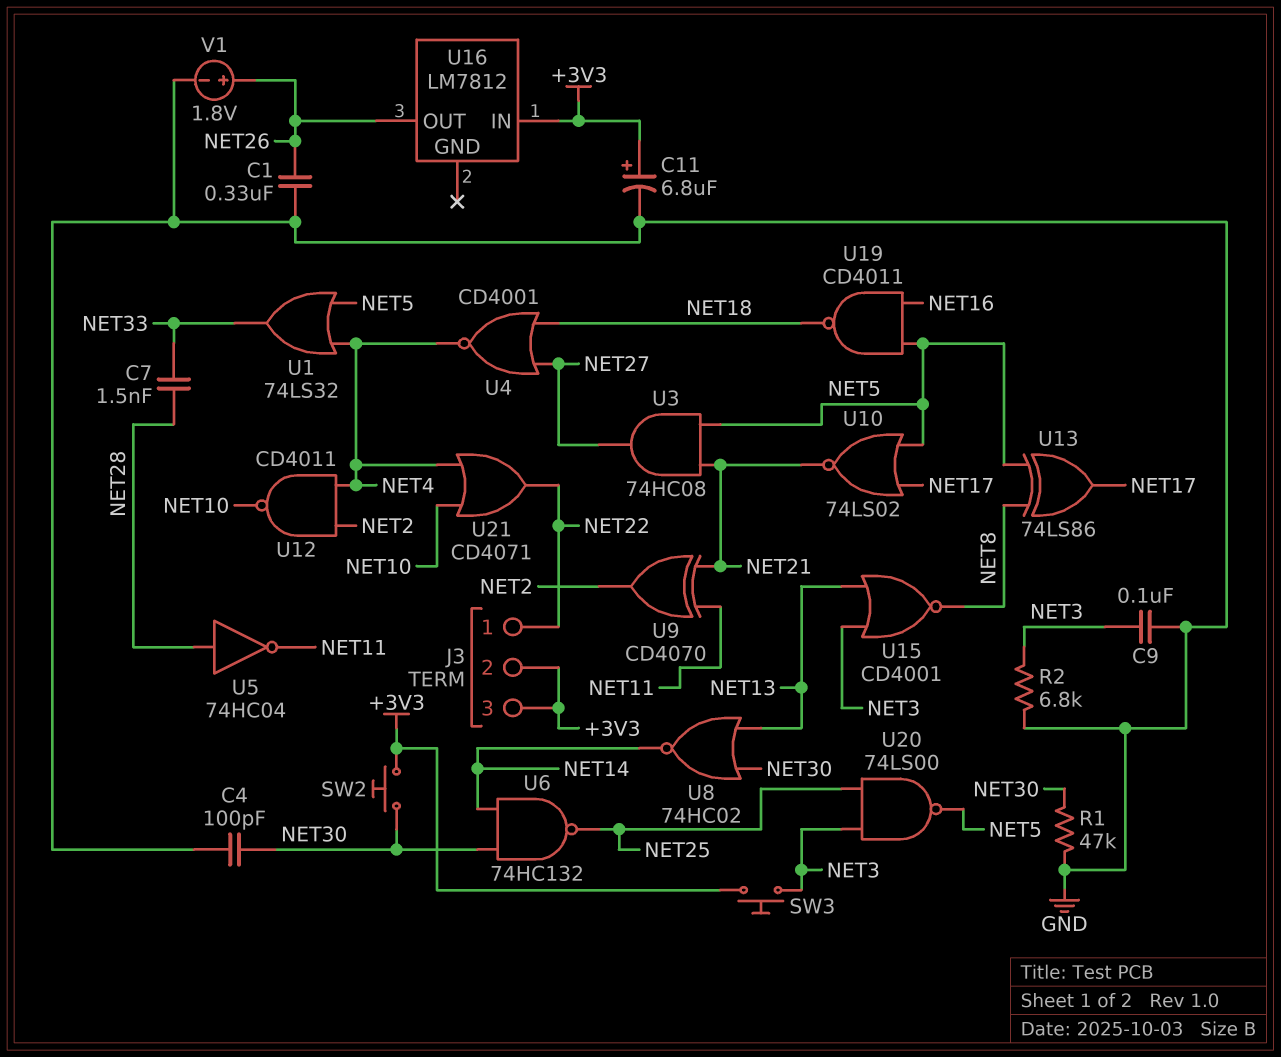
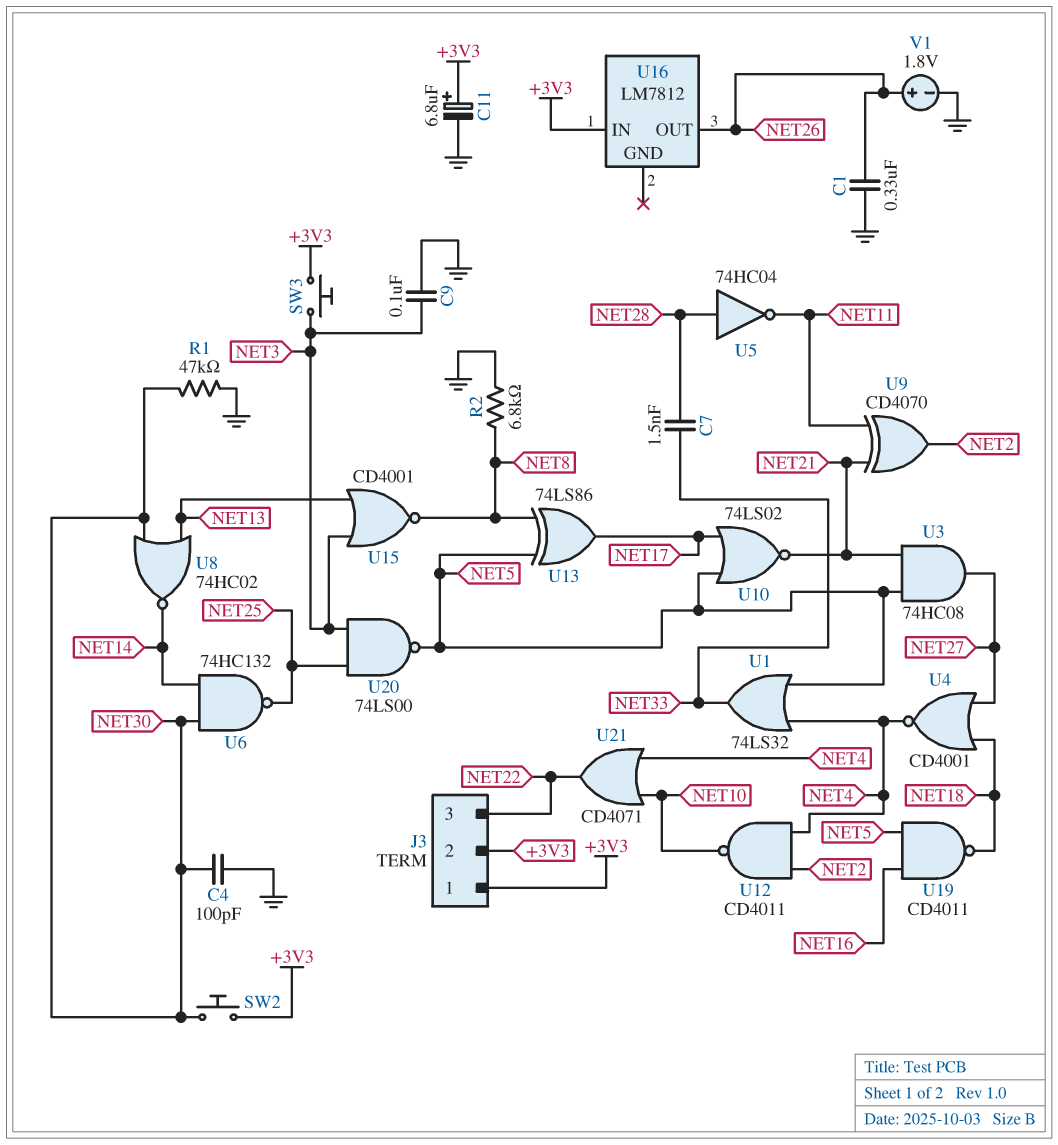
J3 pin 1: NET22 -> +3V3
J3 pin 3: +3V3 -> NET22
R2: 6.8k (GND, NET3) -> 6.8k (GND, NET8)

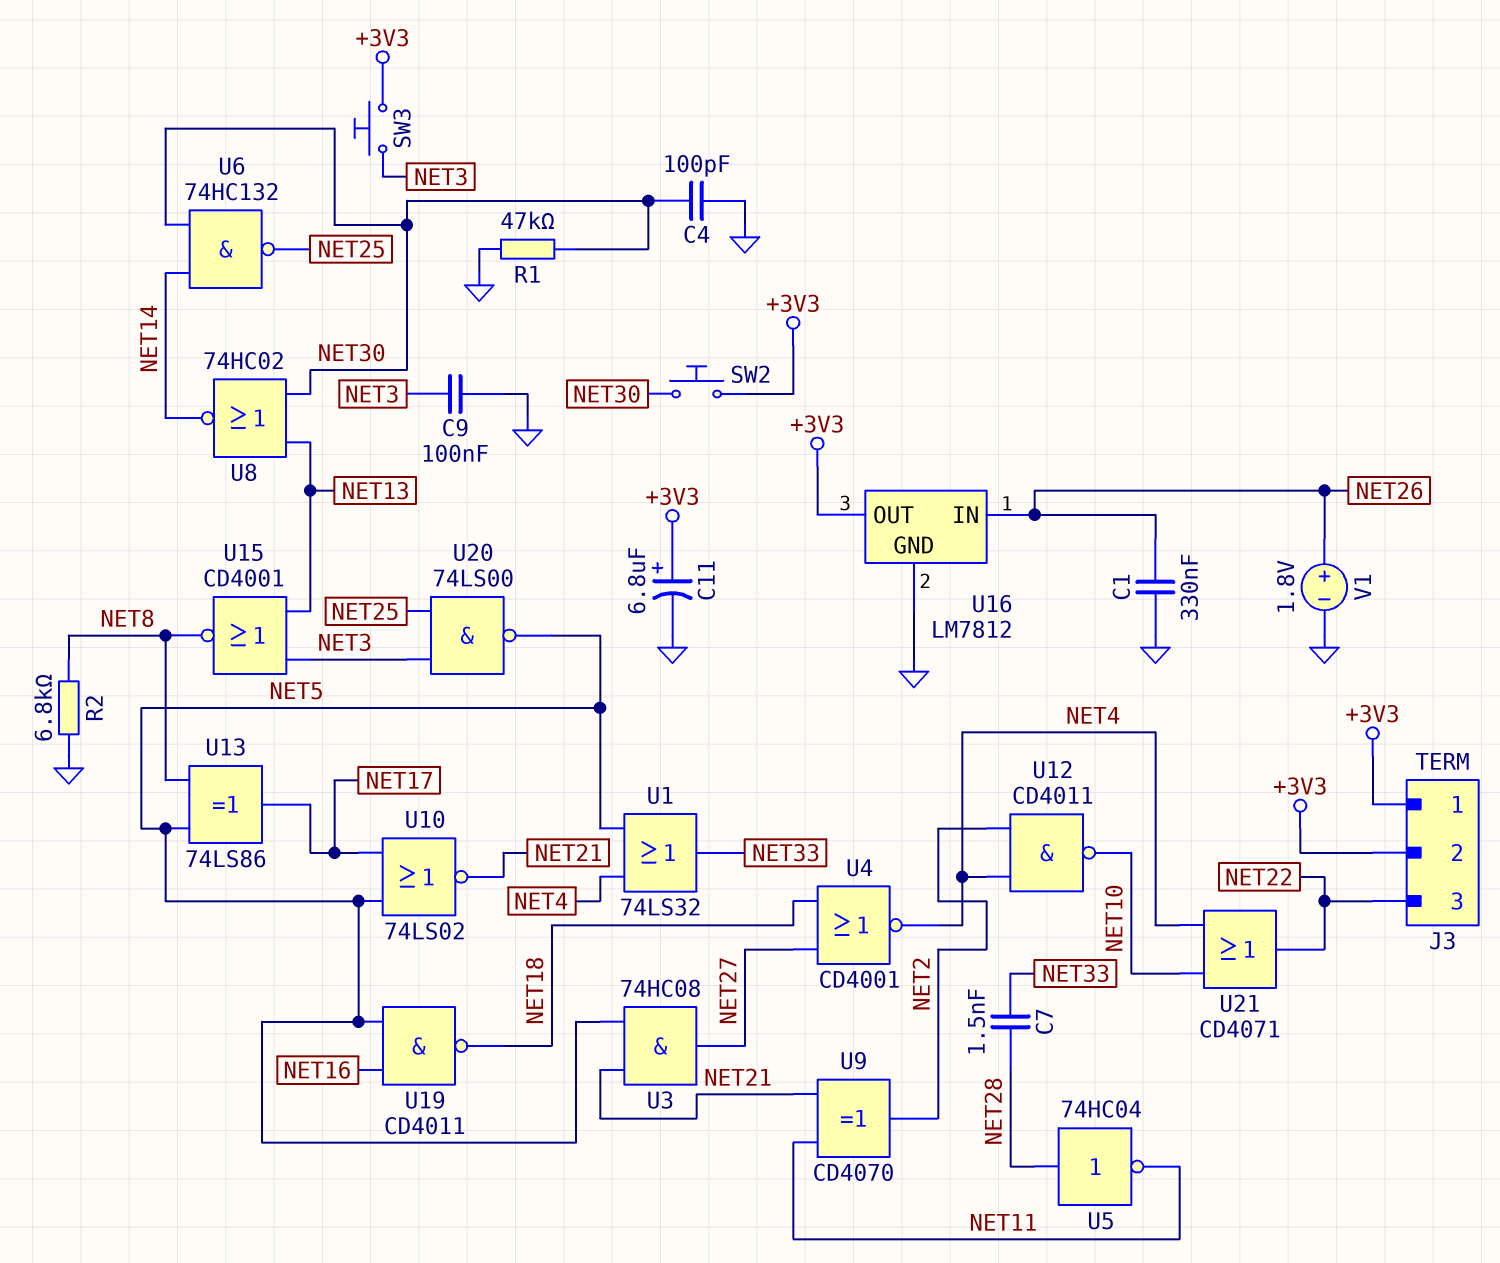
U16 pin GND: none -> GND
U16 pin IN: +3V3 -> NET26
U16 pin OUT: NET26 -> +3V3

